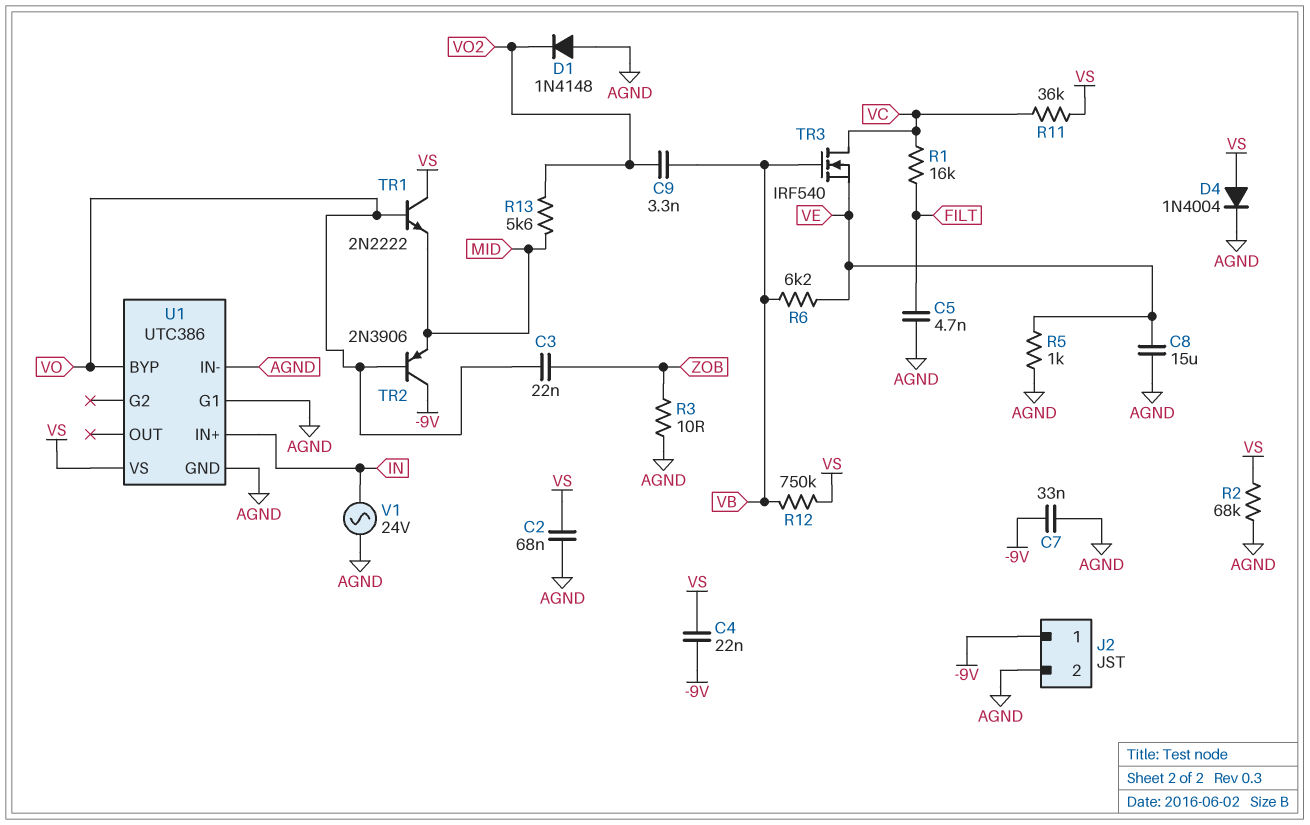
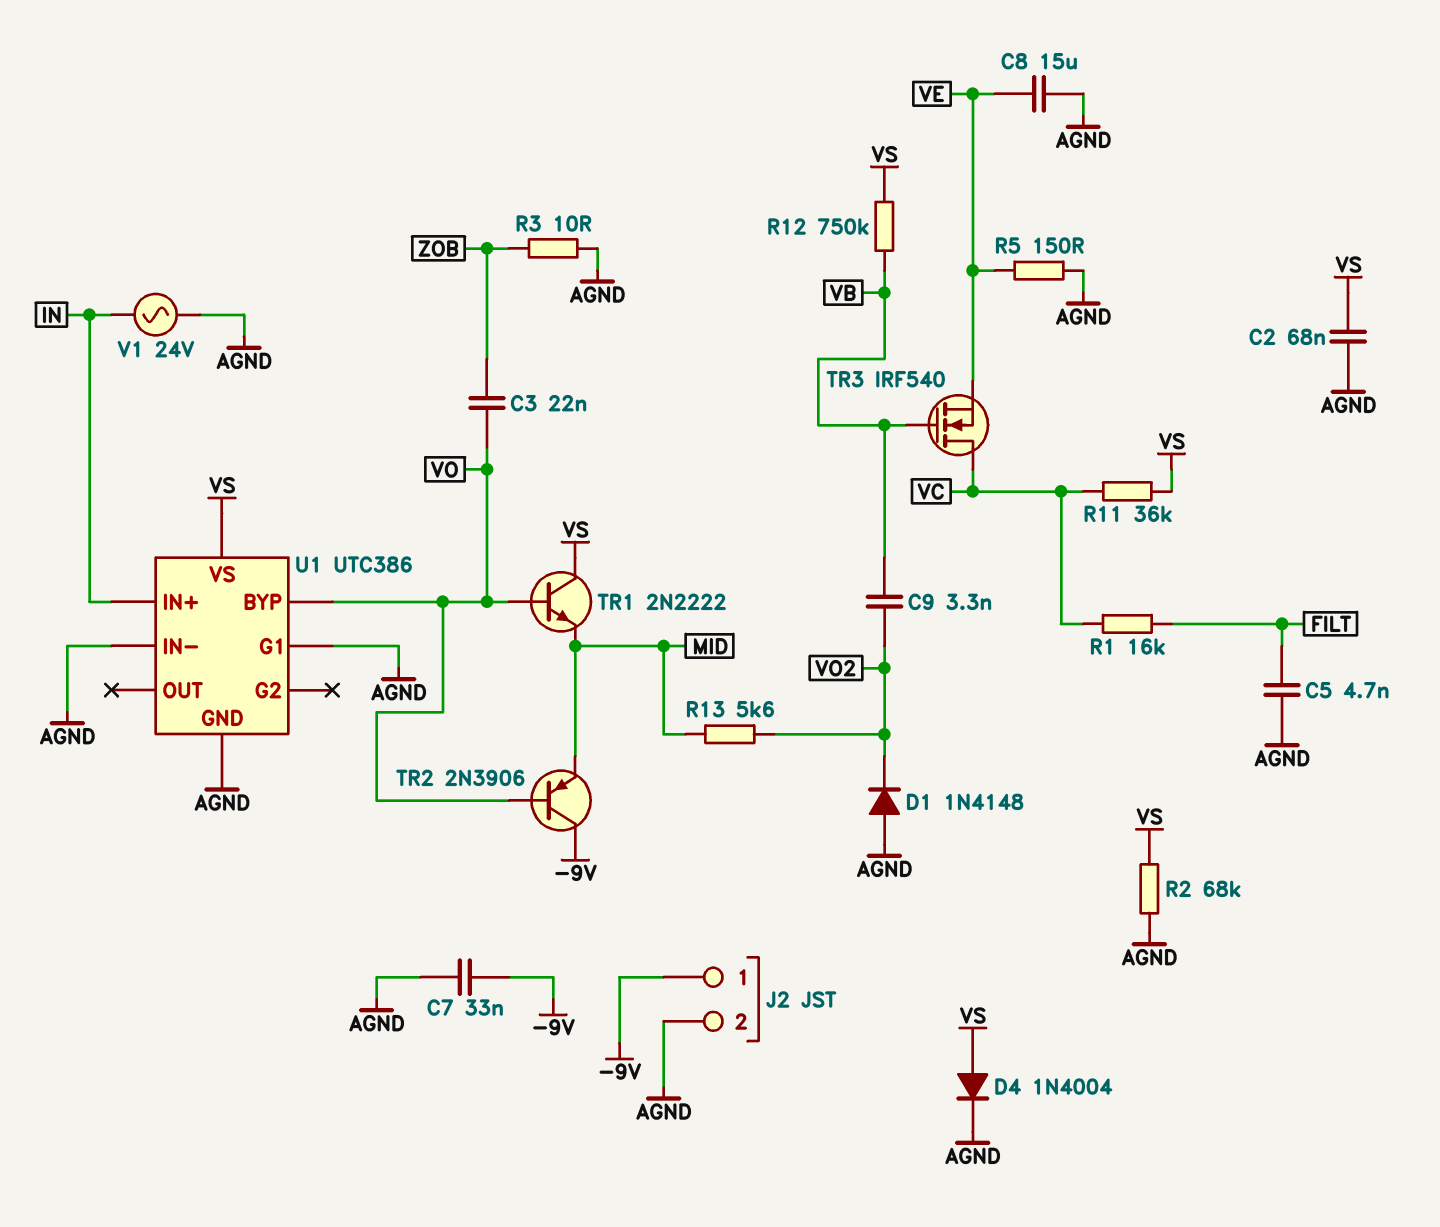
C4: 22nF (-9V, VS) -> none
R5: 1k (AGND, VE) -> 150 (AGND, VE)
R6: 6.2k (VB, VE) -> none

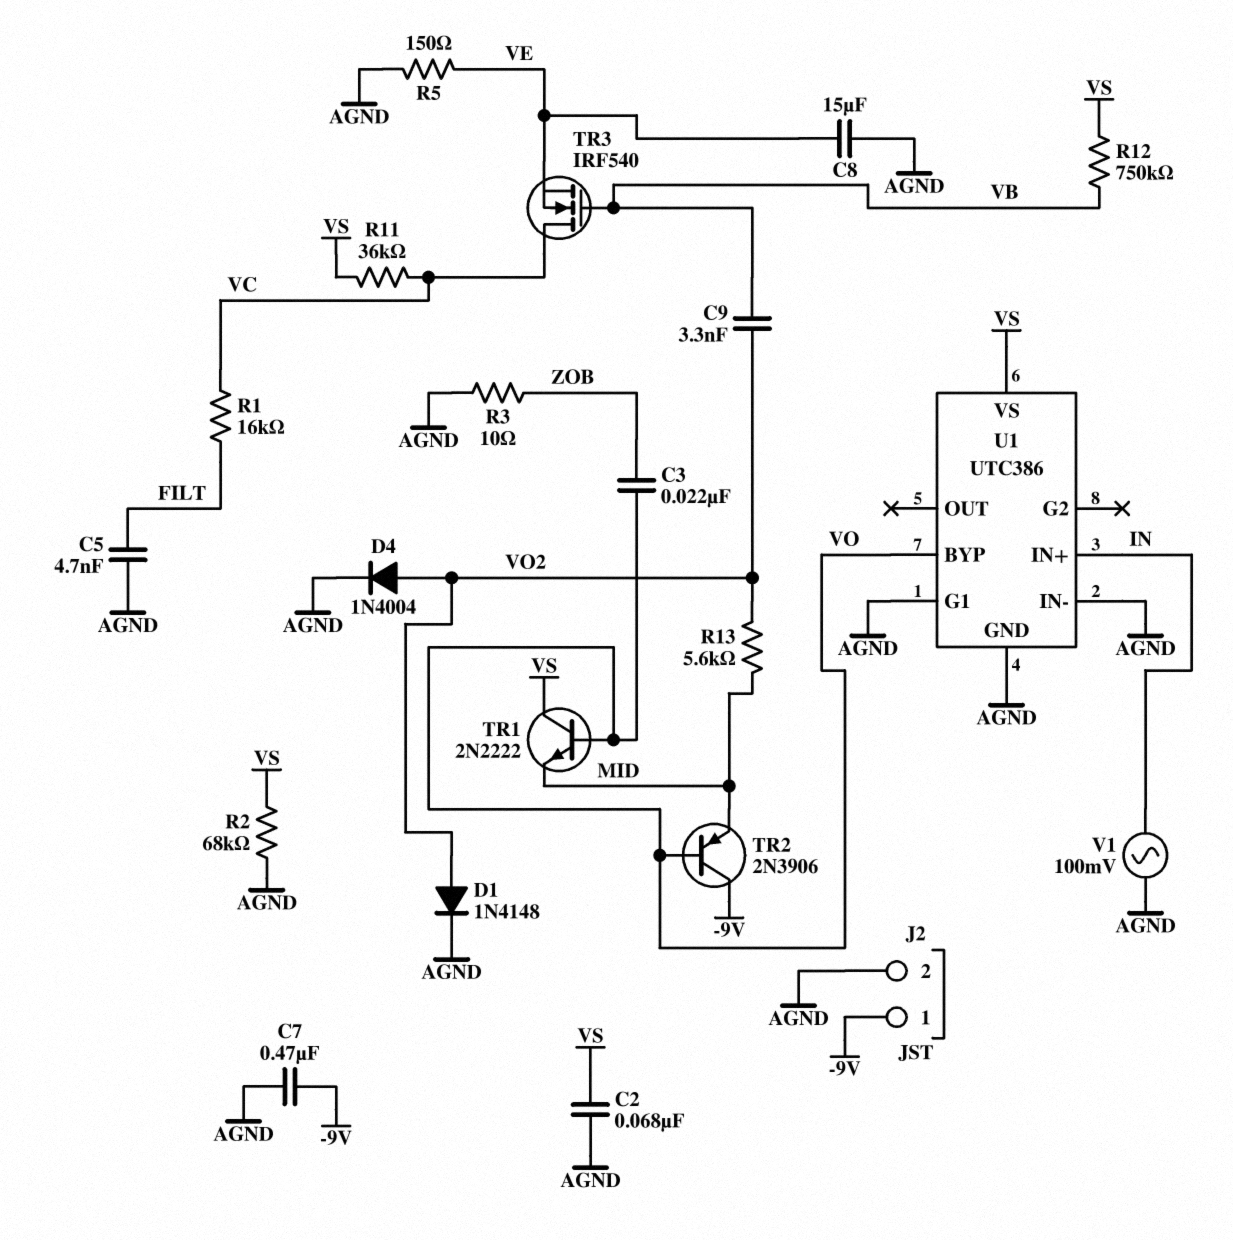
C7: 33nF (-9V, AGND) -> 470nF (-9V, AGND)
D1: diode 1N4148 (A AGND, K VO2) -> diode 1N4148 (A VO2, K AGND)
D4: diode 1N4004 (A VS, K AGND) -> diode 1N4004 (A VO2, K AGND)
V1: AC 24V (AGND, IN) -> AC 100mV (AGND, IN)

